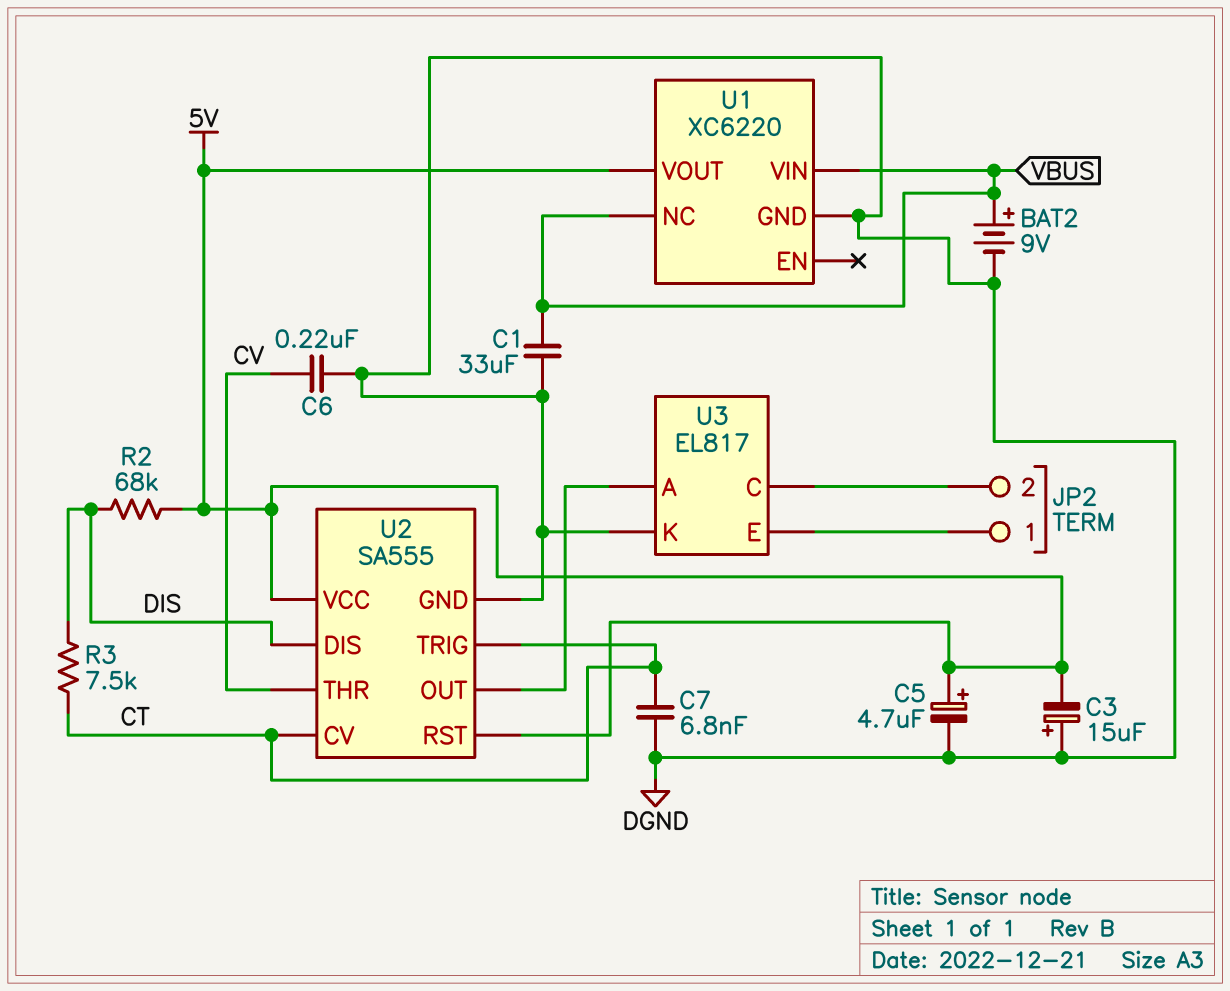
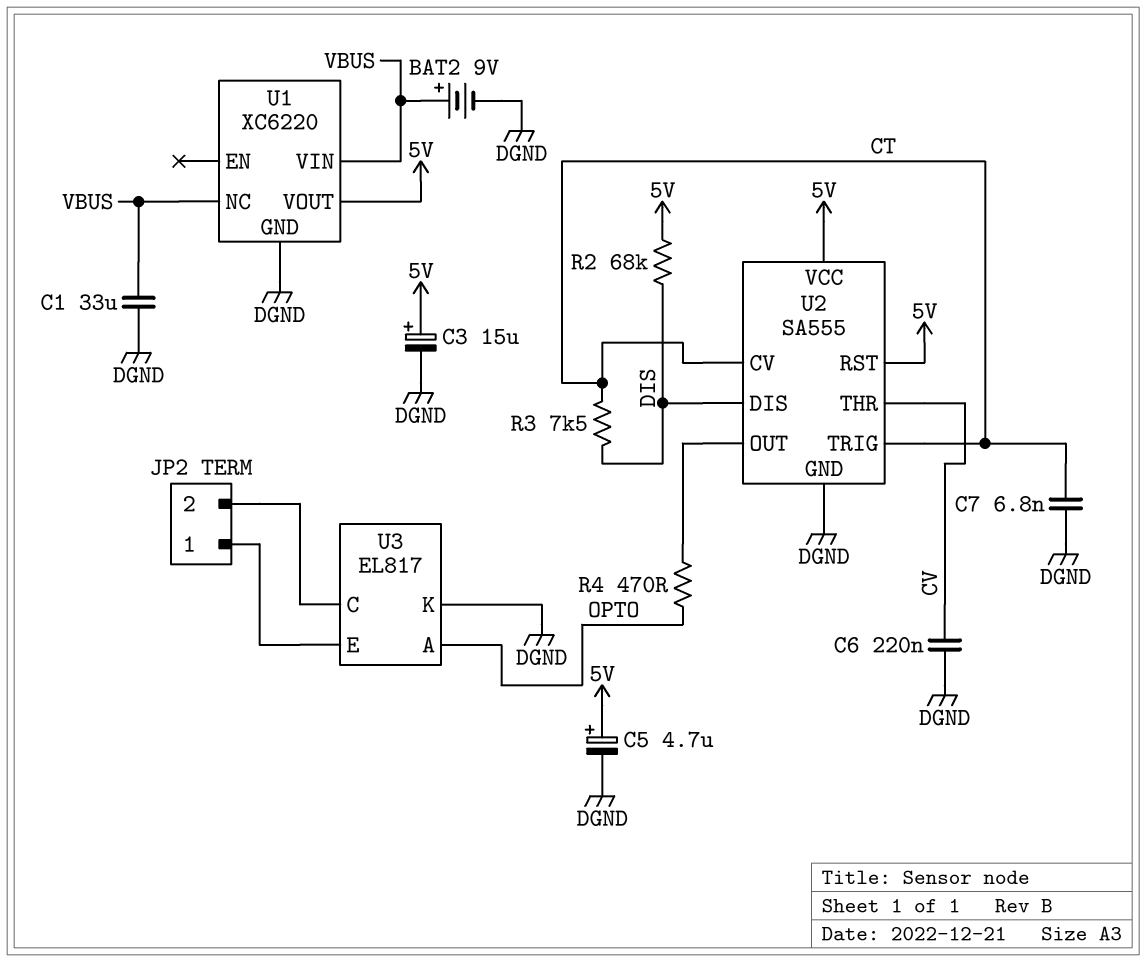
C3: 15uF (plus DGND, minus 5V) -> 15uF (plus 5V, minus DGND)
R4: none -> 470 (OPTO, U2/OUT)
U3 pin A: U2/OUT -> OPTO

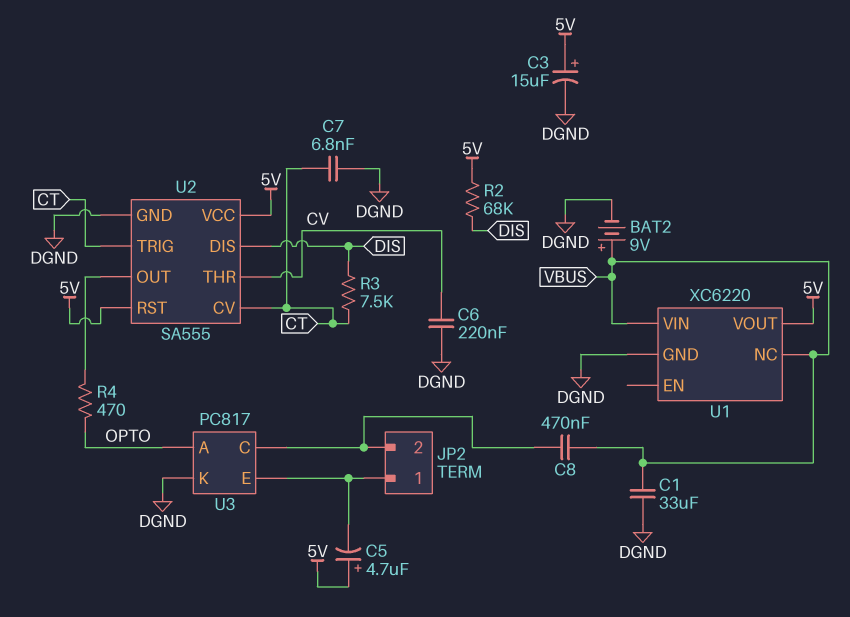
C5: 4.7uF (plus 5V, minus DGND) -> 4.7uF (plus 5V, minus JP2/1)
C8: none -> 470nF (JP2/2, VBUS)
U3: EL817 -> PC817

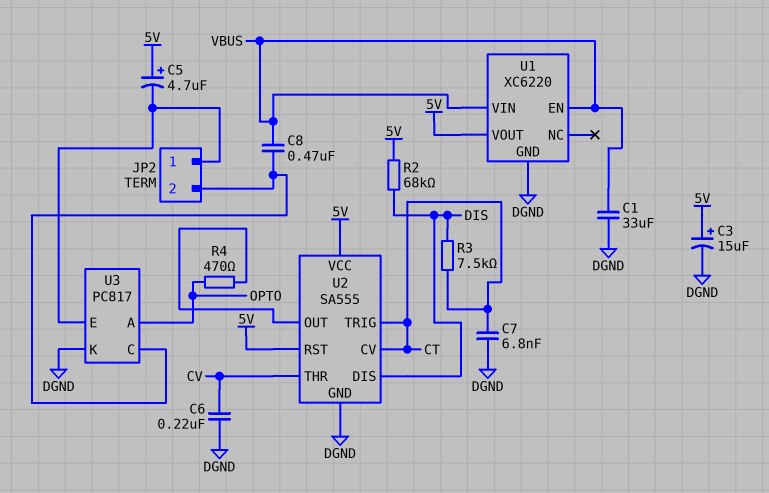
BAT2: 9V (plus VBUS, minus DGND) -> none
U1 pin EN: none -> VBUS
U1 pin NC: VBUS -> none

